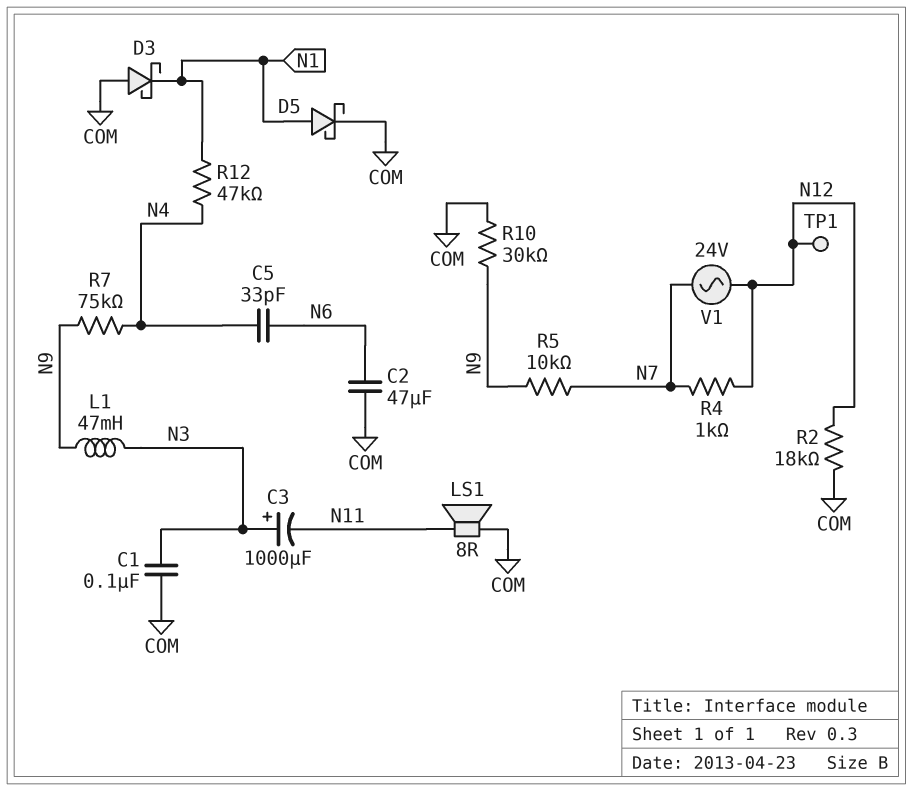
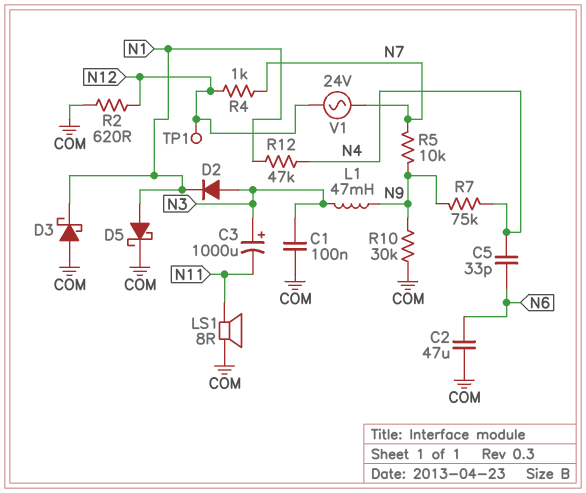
D2: none -> diode (A N3, K N1)
R2: 18k (COM, N12) -> 620 (COM, N12)

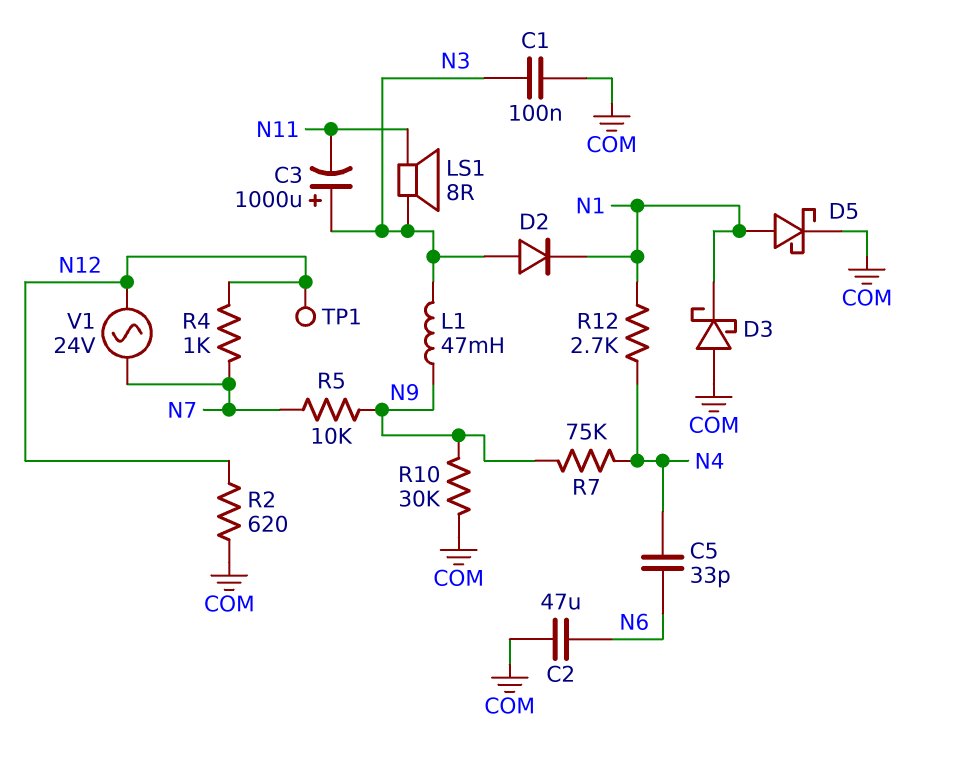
LS1: speaker 8R (COM, N11) -> speaker 8R (N3, N11)
R12: 47k (N1, N4) -> 2.7k (N1, N4)

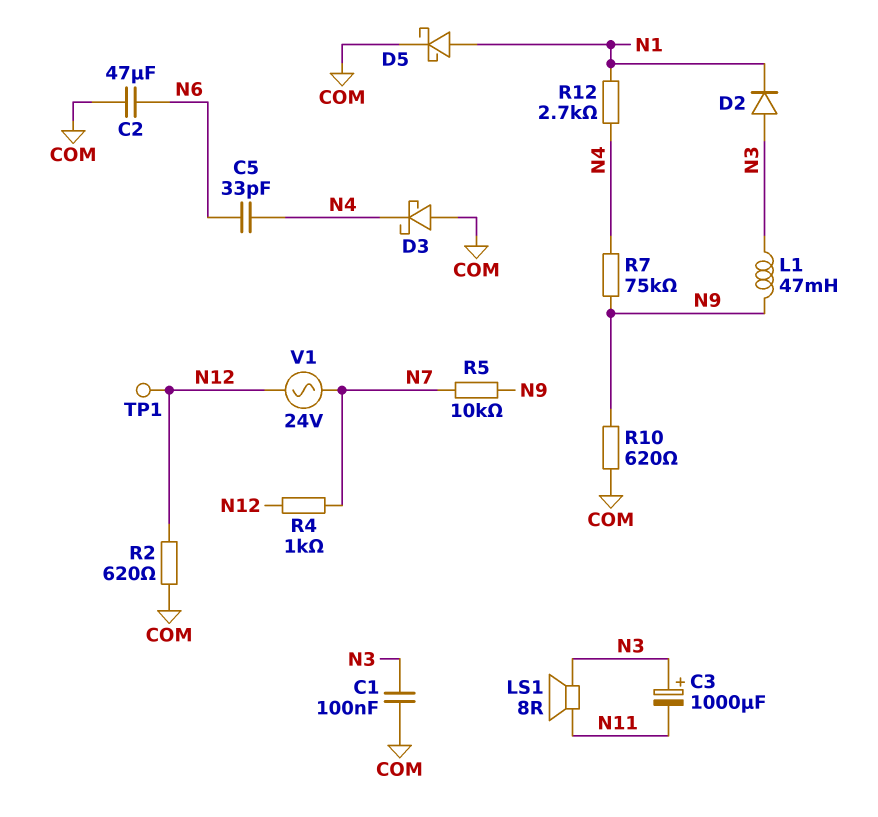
D3: schottky (A COM, K N1) -> schottky (A COM, K N4)
R10: 30k (COM, N9) -> 620 (COM, N9)

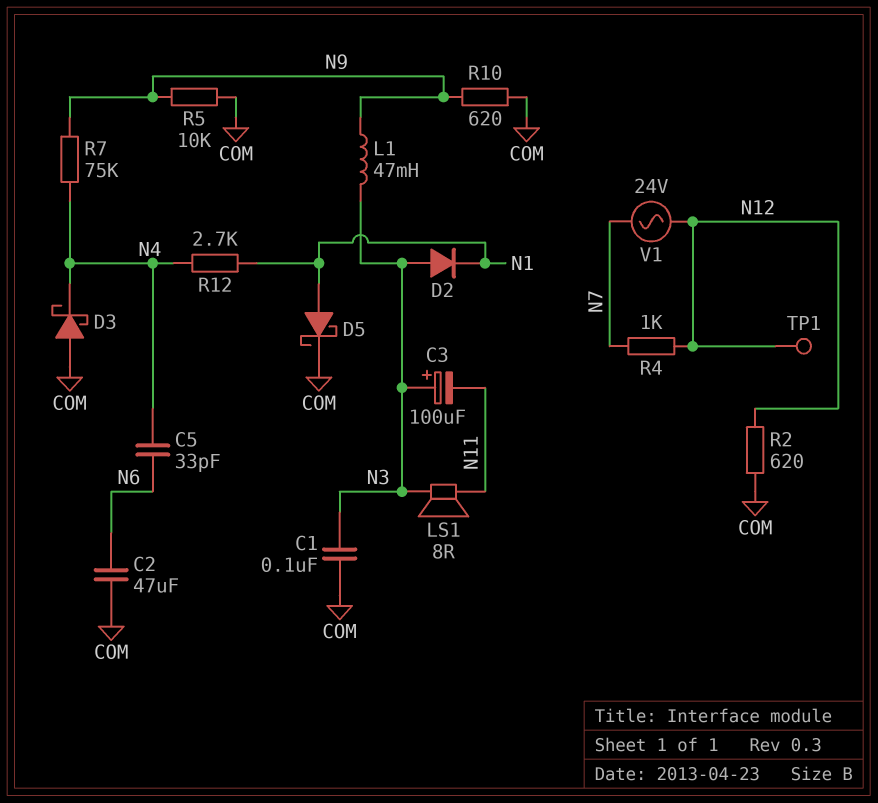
C3: 1000uF (plus N3, minus N11) -> 100uF (plus N3, minus N11)
R5: 10k (N7, N9) -> 10k (COM, N9)

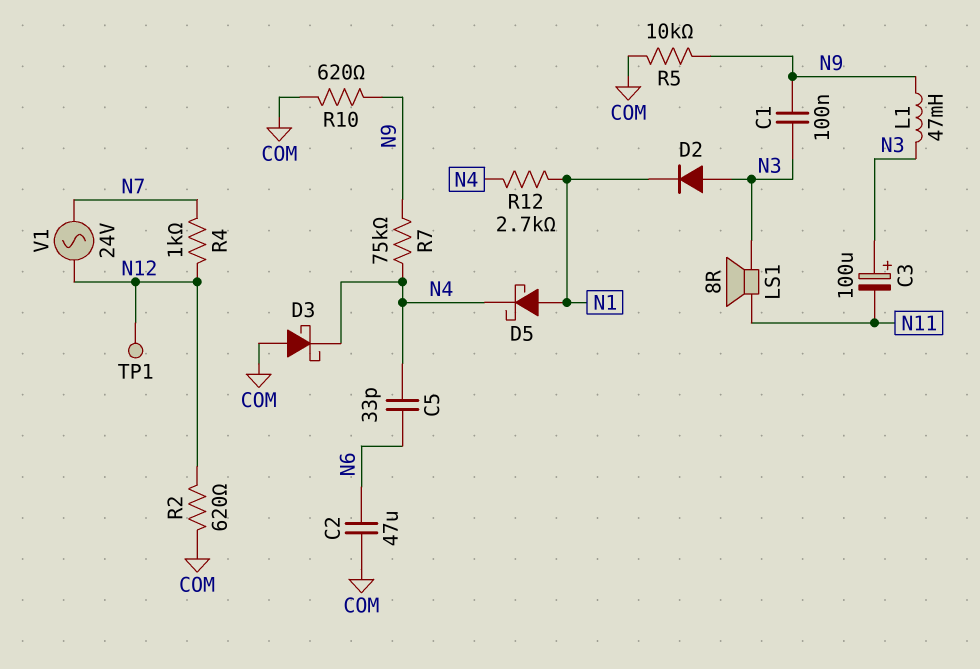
C1: 100nF (COM, N3) -> 100nF (N3, N9)
D5: schottky (A N1, K COM) -> schottky (A N1, K N4)

